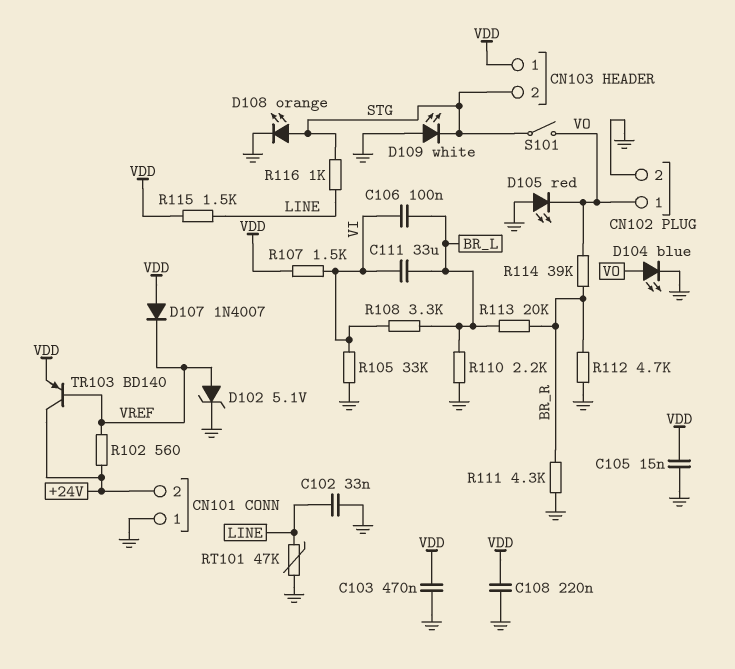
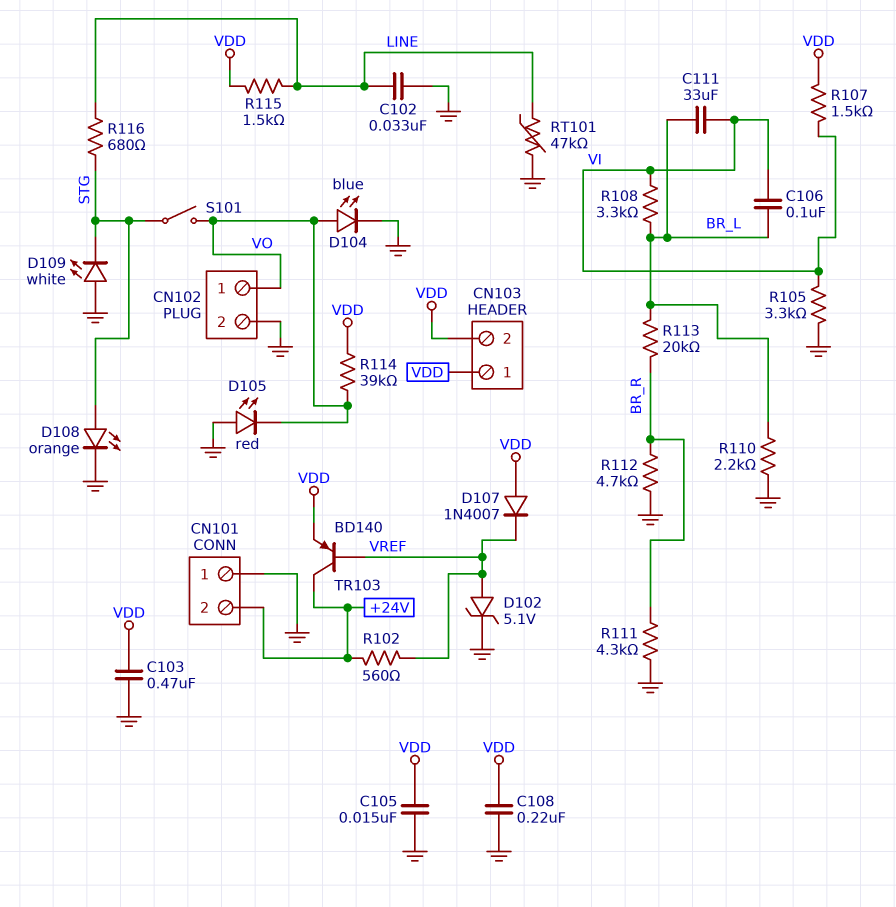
CN103 pin 2: STG -> VDD
R105: 33k (GND, VI) -> 3.3k (GND, VI)
R114: 39k (BR_R, VO) -> 39k (VDD, VO)
R116: 1k (LINE, STG) -> 680 (LINE, STG)

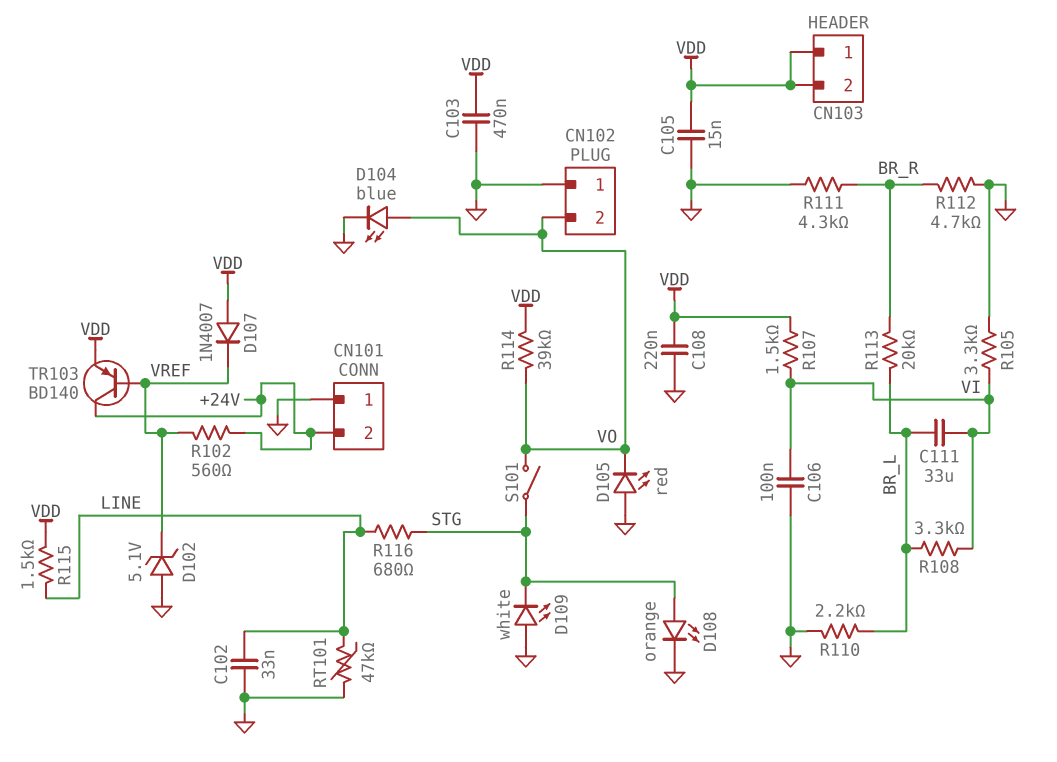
C106: 100nF (BR_L, VI) -> 100nF (GND, VI)
CN102 pin 1: VO -> GND
CN102 pin 2: GND -> VO
D102: zener 5.1V (A VREF, K GND) -> zener 5.1V (A GND, K VREF)

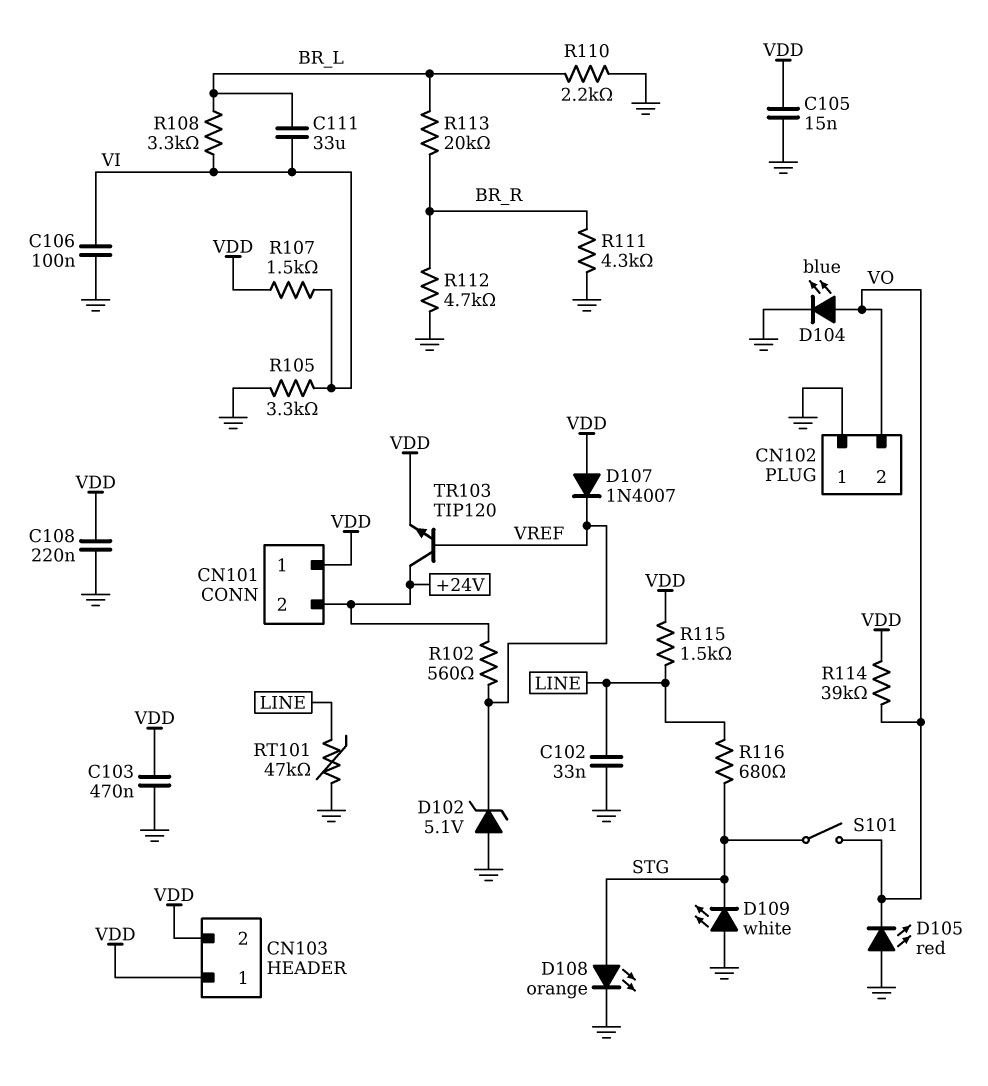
CN101 pin 1: GND -> VDD
TR103: PNP BD140 (B VREF, C +24V, E VDD) -> NPN TIP120 (B VREF, C +24V, E VDD)

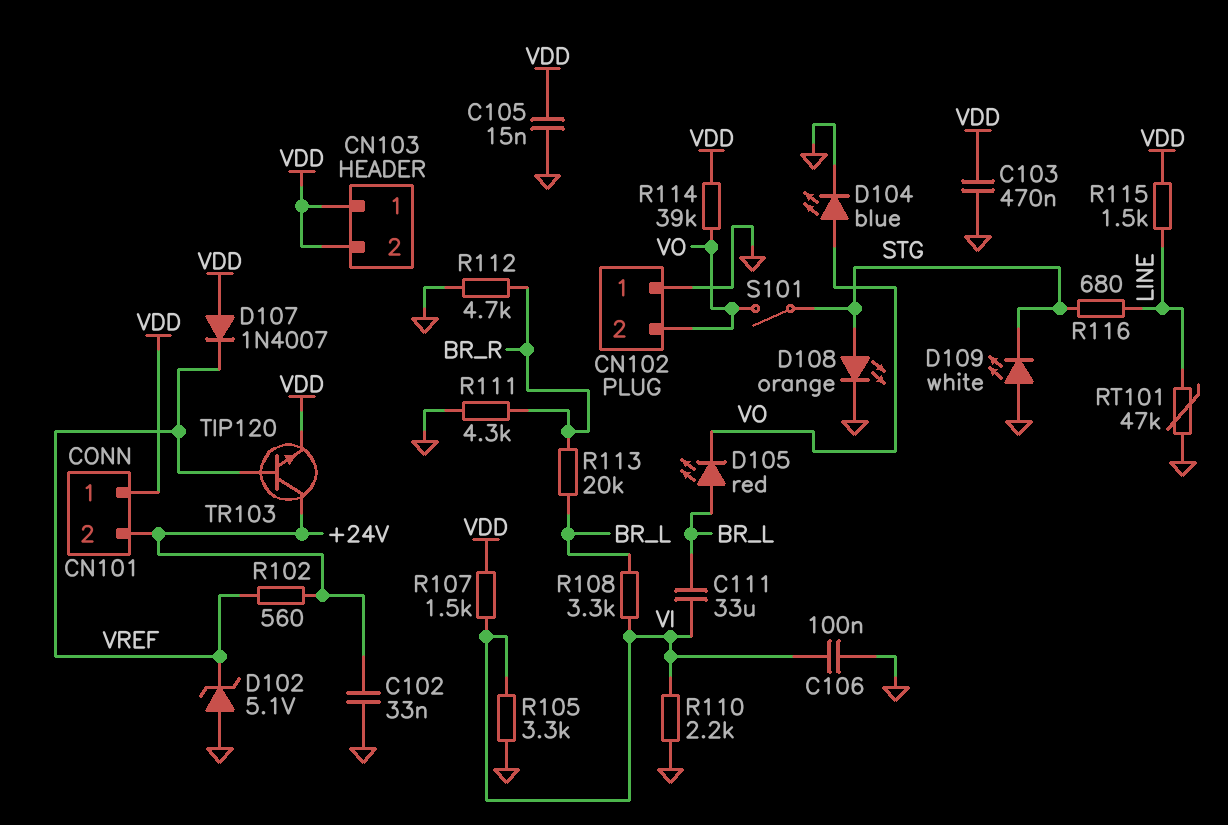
C102: 33nF (GND, LINE) -> 33nF (+24V, GND)
C108: 220nF (GND, VDD) -> none
D105: LED red (A GND, K VO) -> LED red (A BR_L, K VO)
R110: 2.2k (BR_L, GND) -> 2.2k (GND, VI)

